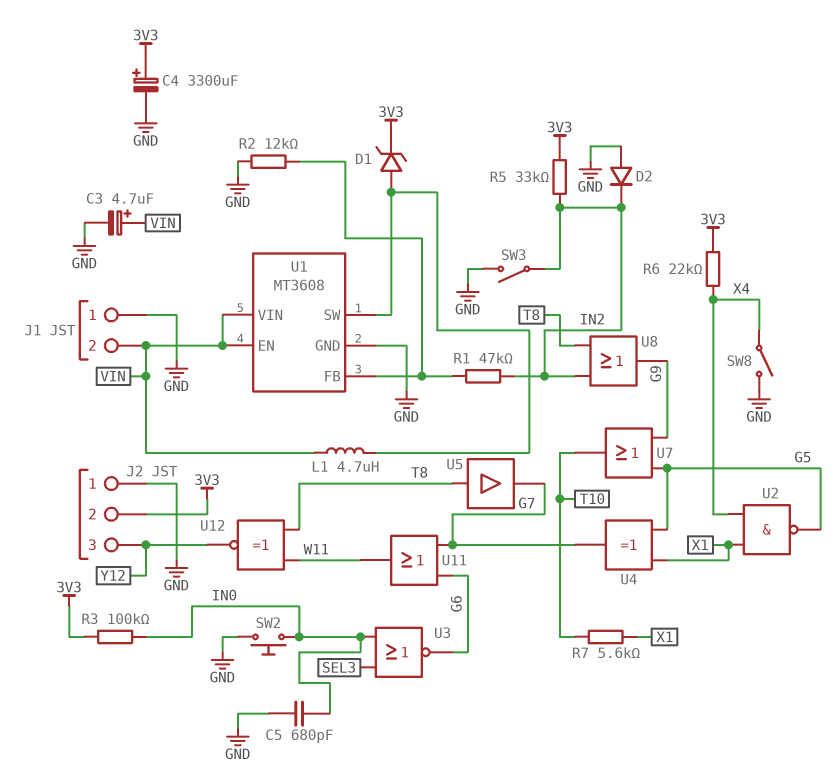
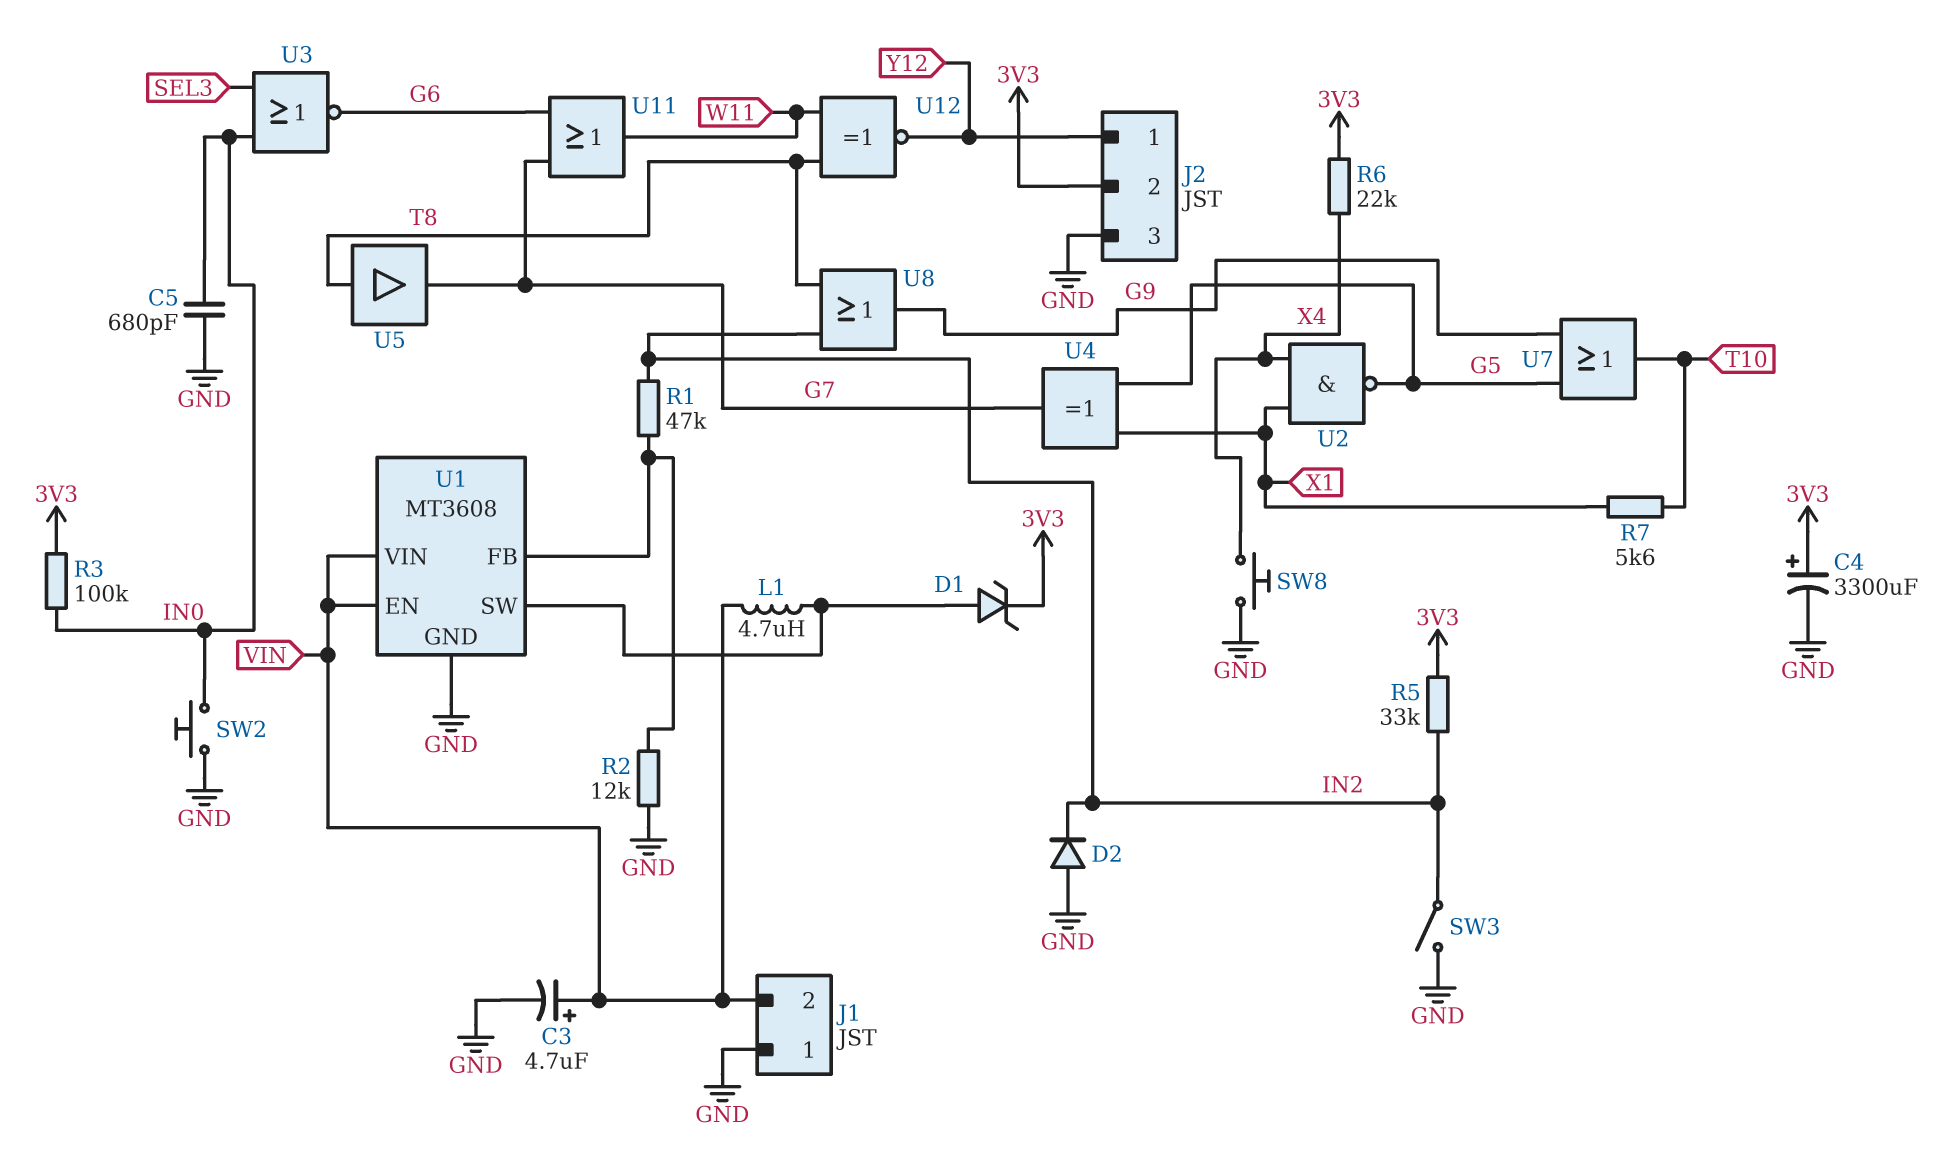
J2 pin 1: GND -> Y12
J2 pin 3: Y12 -> GND
SW8: switch (GND, X4) -> button (GND, X4)

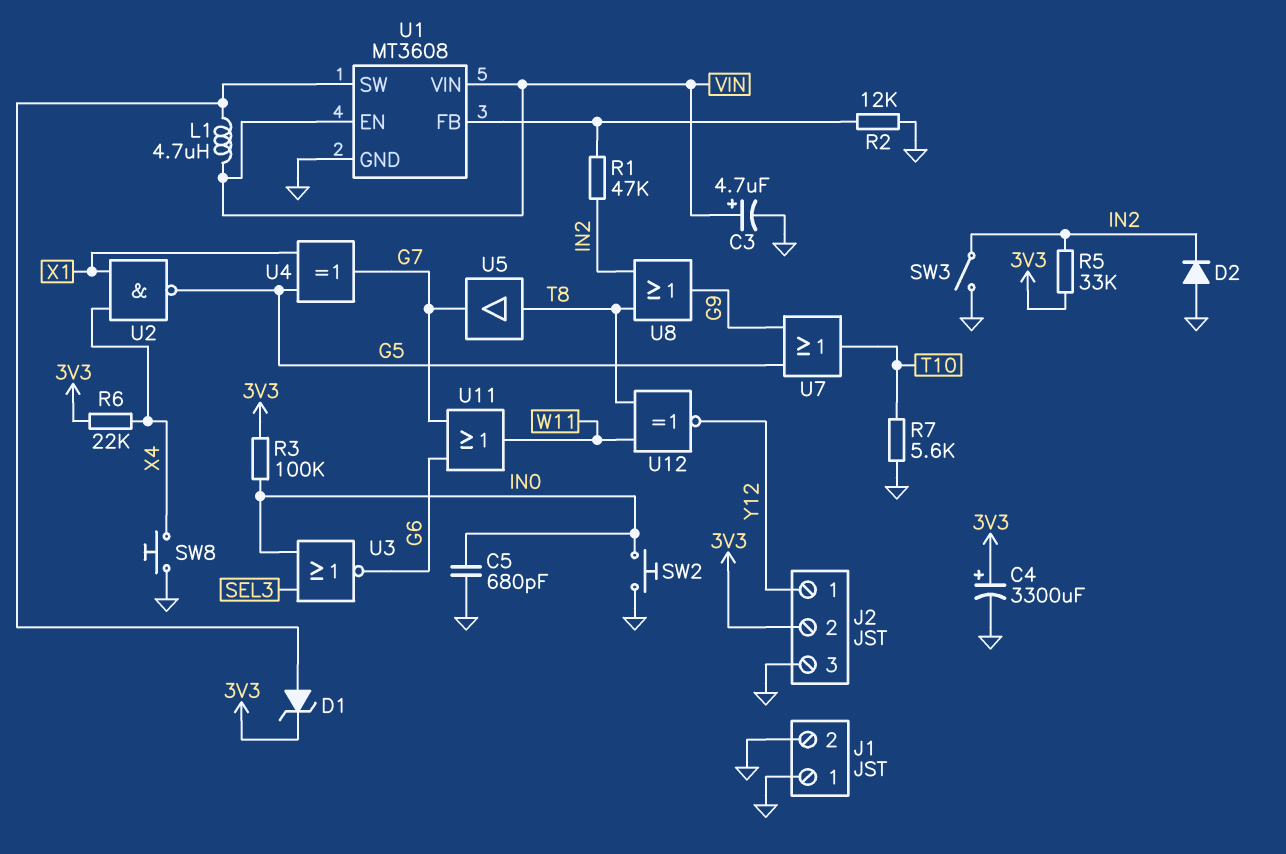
J1 pin 2: VIN -> GND
R7: 5.6k (T10, X1) -> 5.6k (GND, T10)

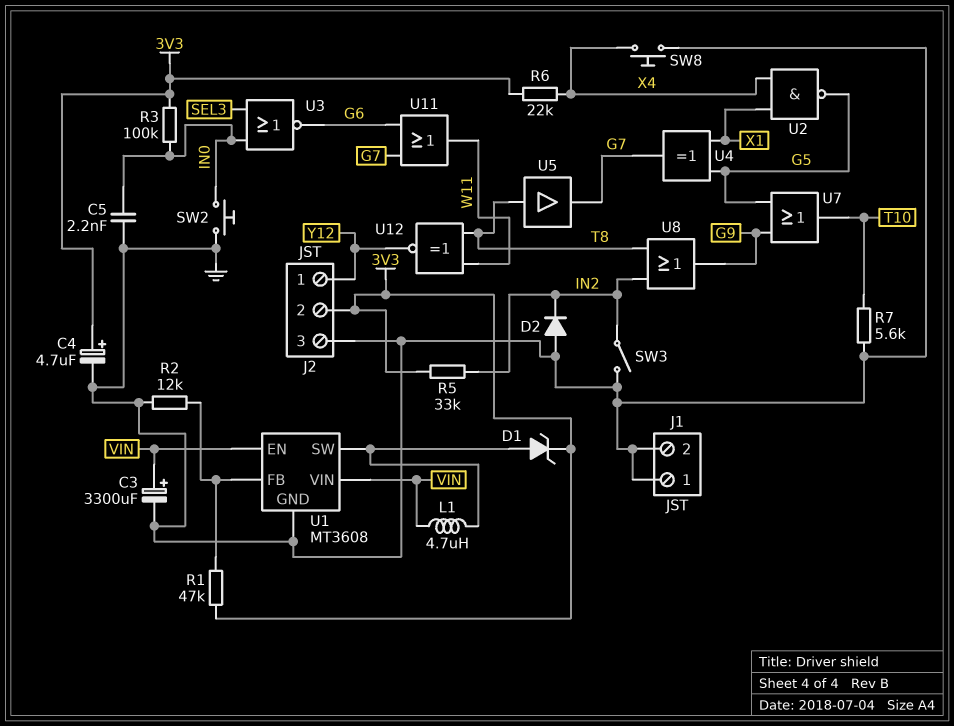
C3: 4.7uF (plus VIN, minus GND) -> 3300uF (plus VIN, minus GND)
C4: 3300uF (plus 3V3, minus GND) -> 4.7uF (plus 3V3, minus GND)
C5: 680pF (GND, IN0) -> 2.2nF (GND, IN0)
R1: 47k (IN2, U1/FB) -> 47k (3V3, U1/FB)

